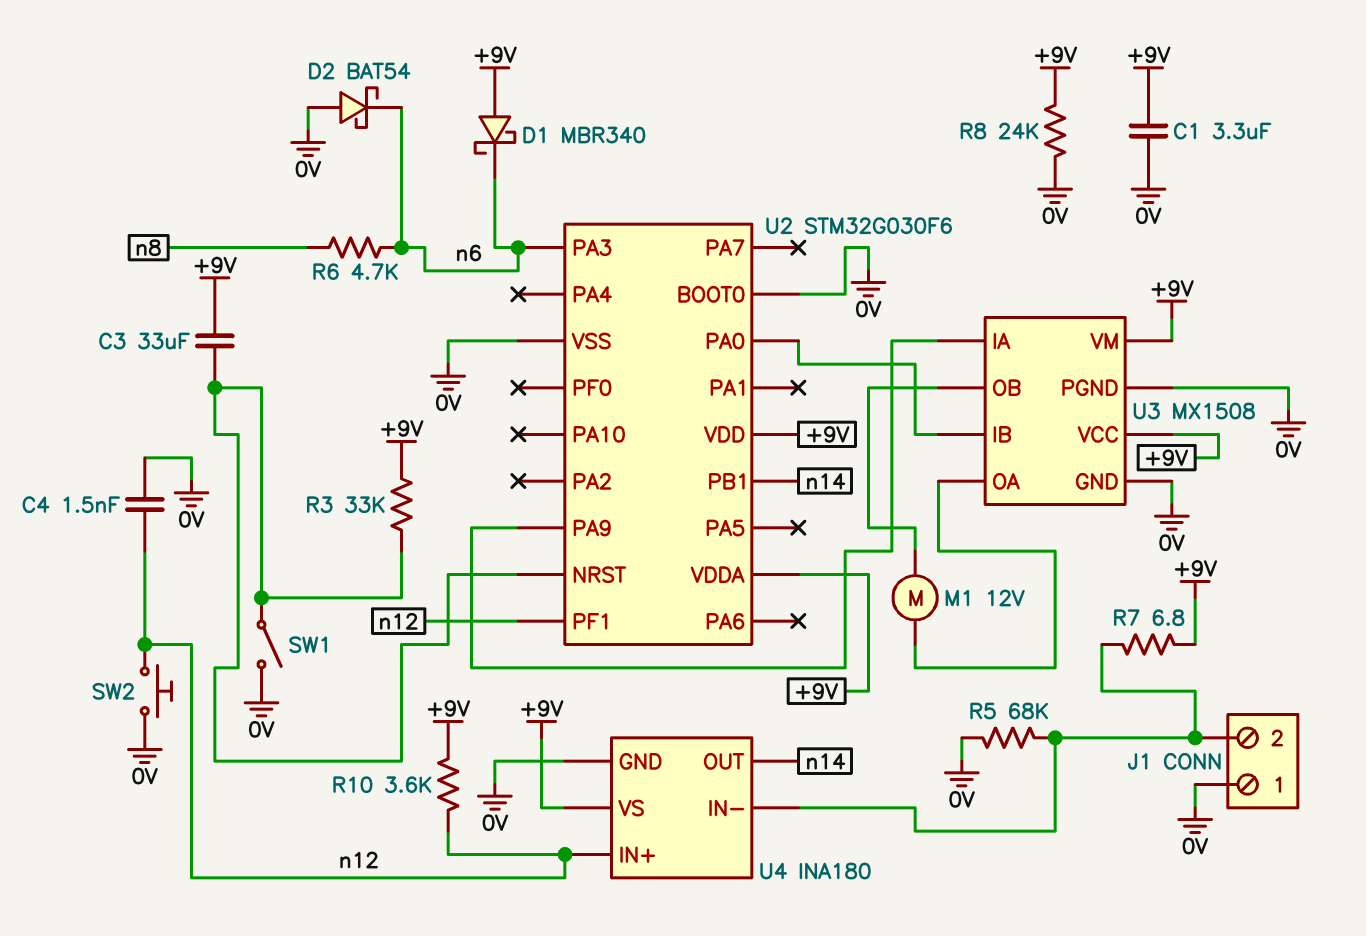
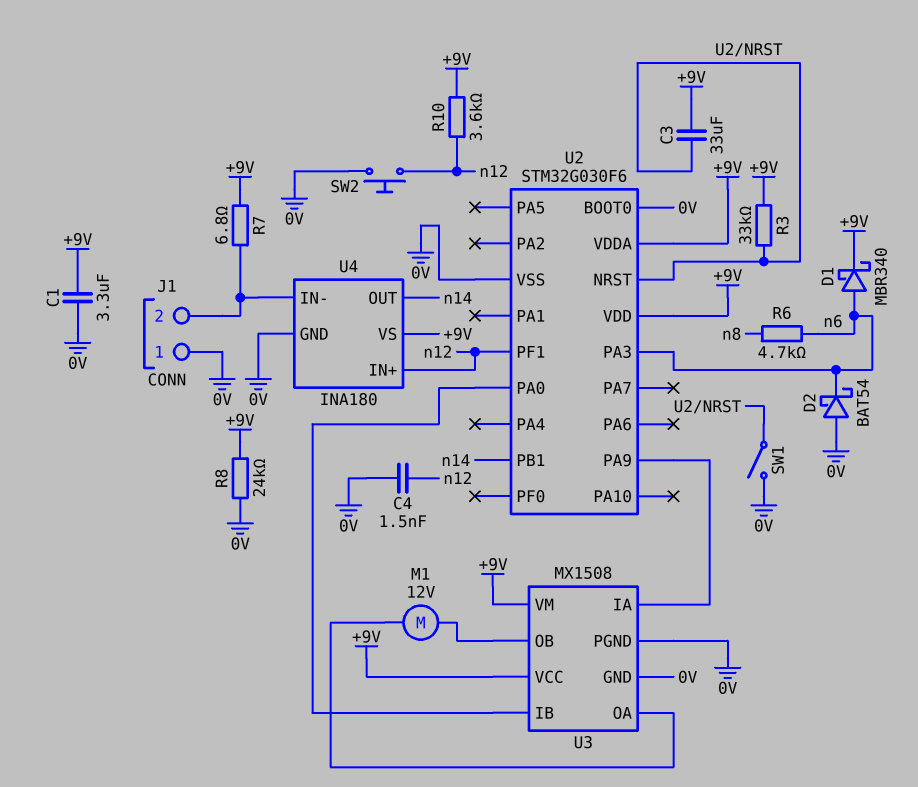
D1: schottky MBR340 (A +9V, K n6) -> schottky MBR340 (A n6, K +9V)
R5: 68k (0V, J1/2) -> none

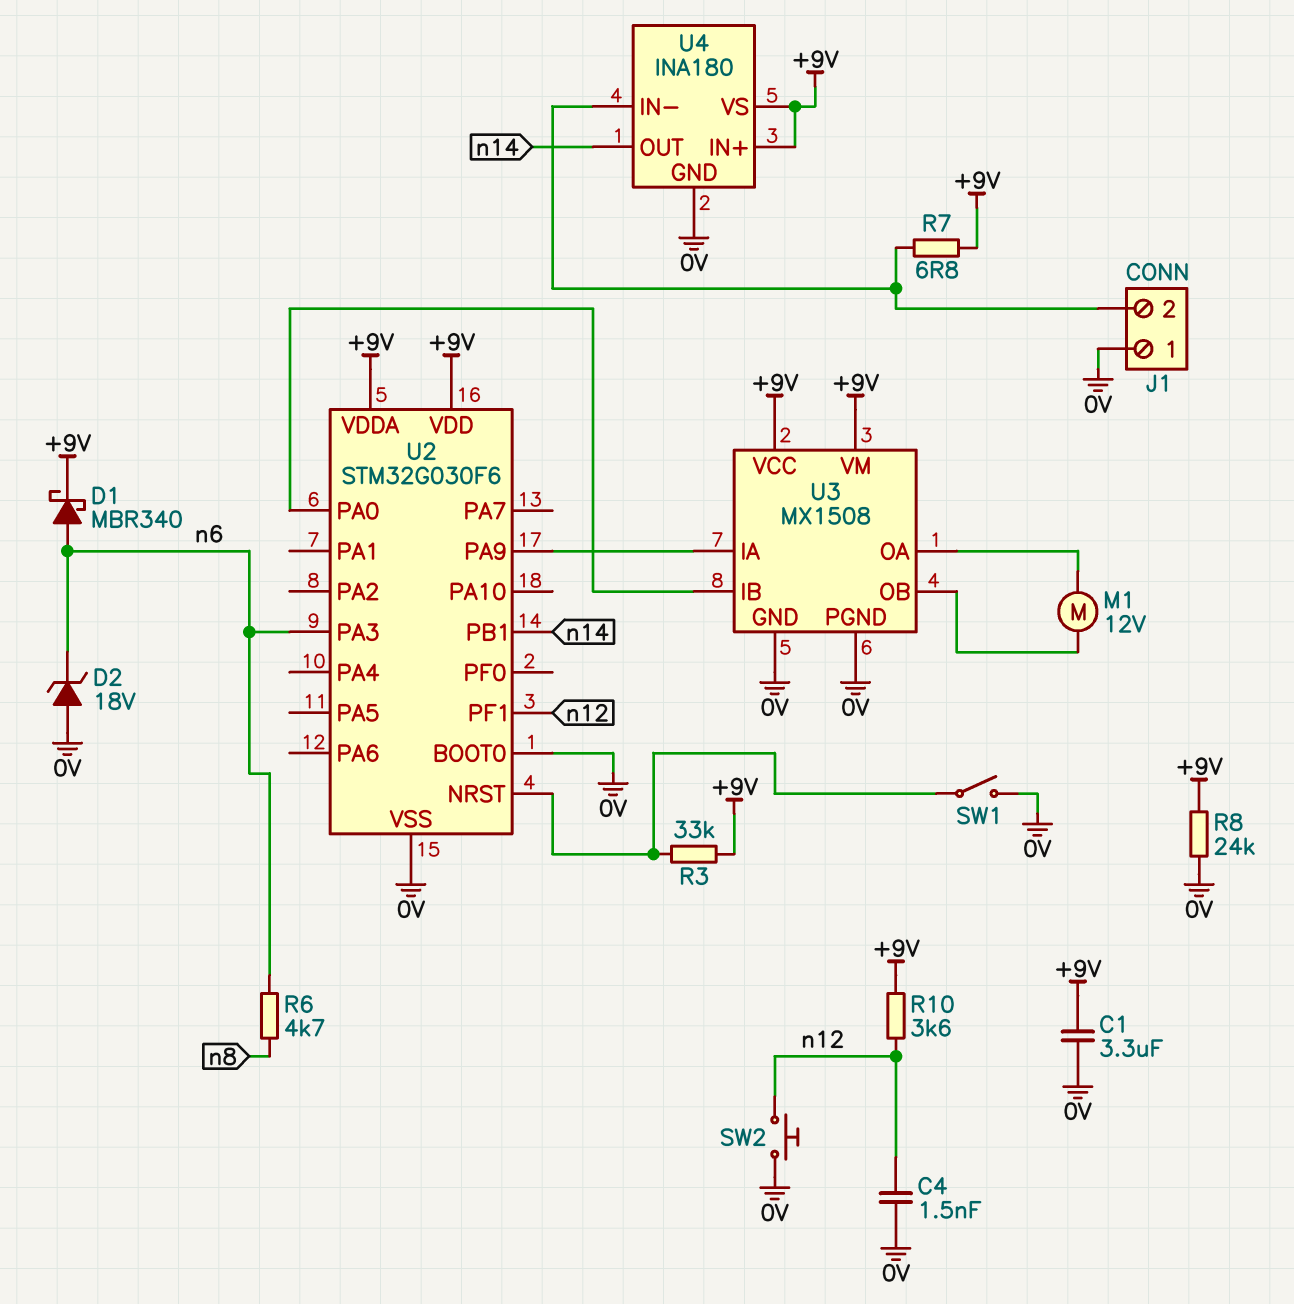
C3: 33uF (+9V, U2/NRST) -> none
D2: schottky BAT54 (A 0V, K n6) -> zener 18V (A 0V, K n6)
U4 pin IN+: n12 -> +9V

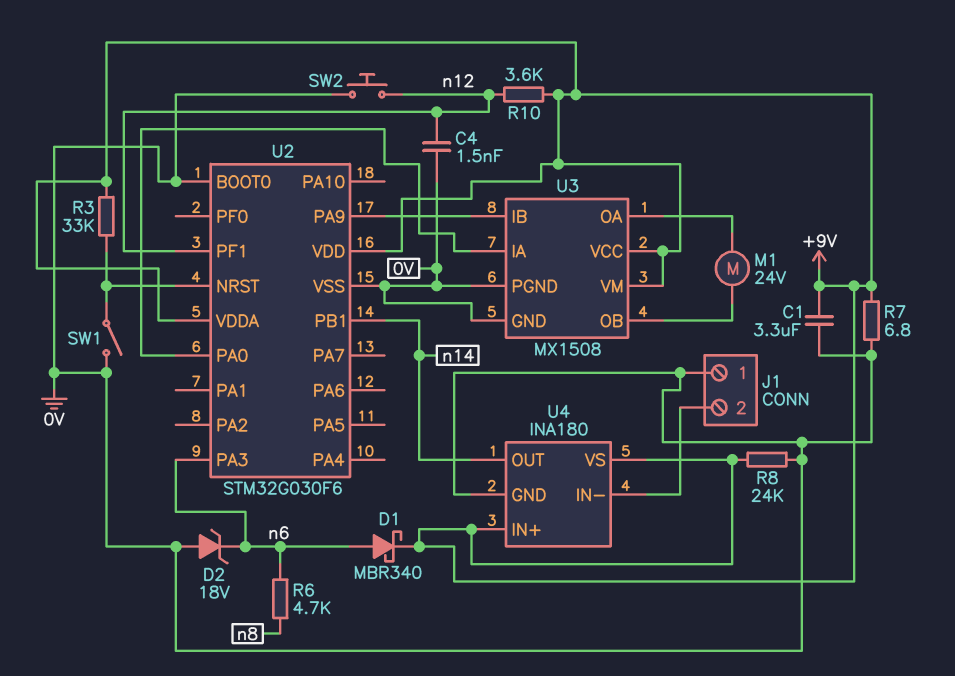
M1: motor 12V (U3/OA, U3/OB) -> motor 24V (U3/OA, U3/OB)
R7: 6.8 (+9V, J1/2) -> 6.8 (+9V, 0V)
U3 pin IA: U2/PA9 -> U2/PA0
U3 pin IB: U2/PA0 -> U2/PA9

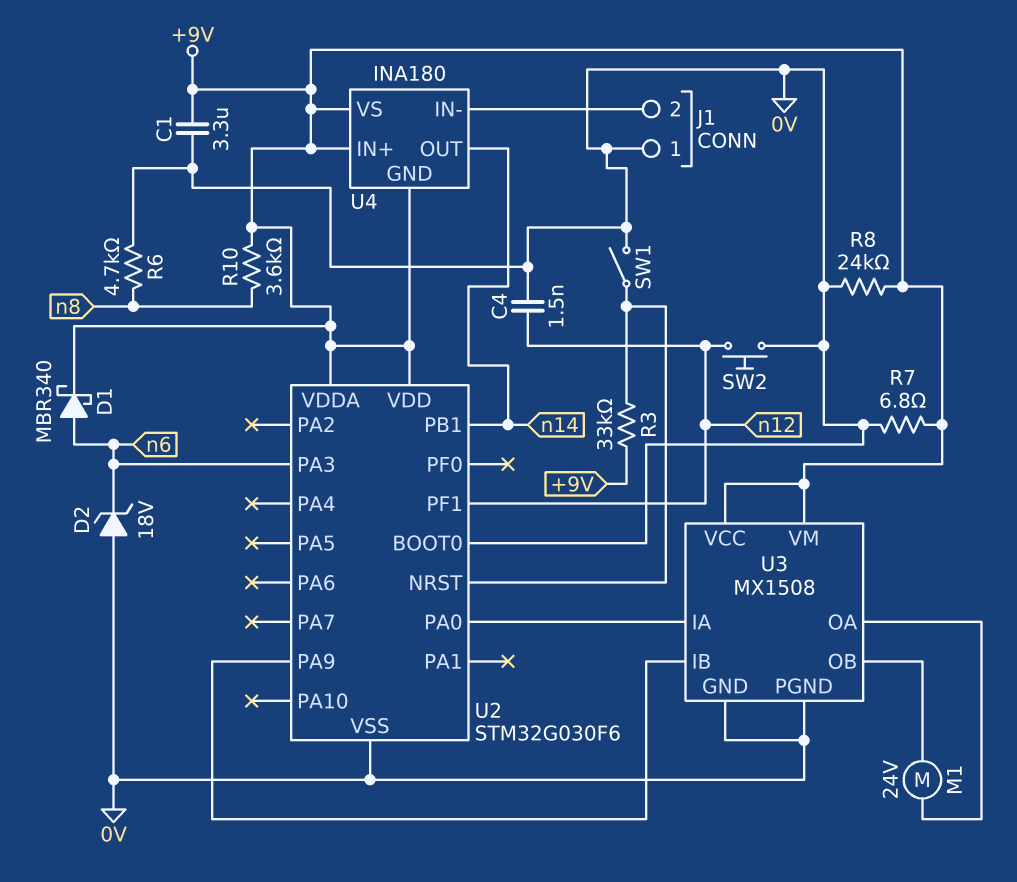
R6: 4.7k (n6, n8) -> 4.7k (0V, n8)
R10: 3.6k (+9V, n12) -> 3.6k (+9V, n8)
U4 pin GND: 0V -> +9V

